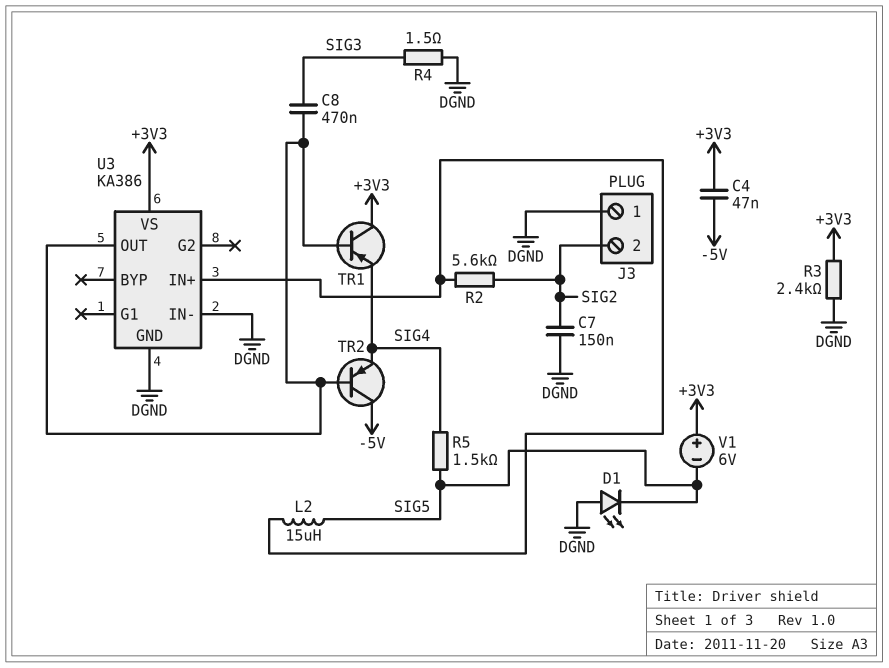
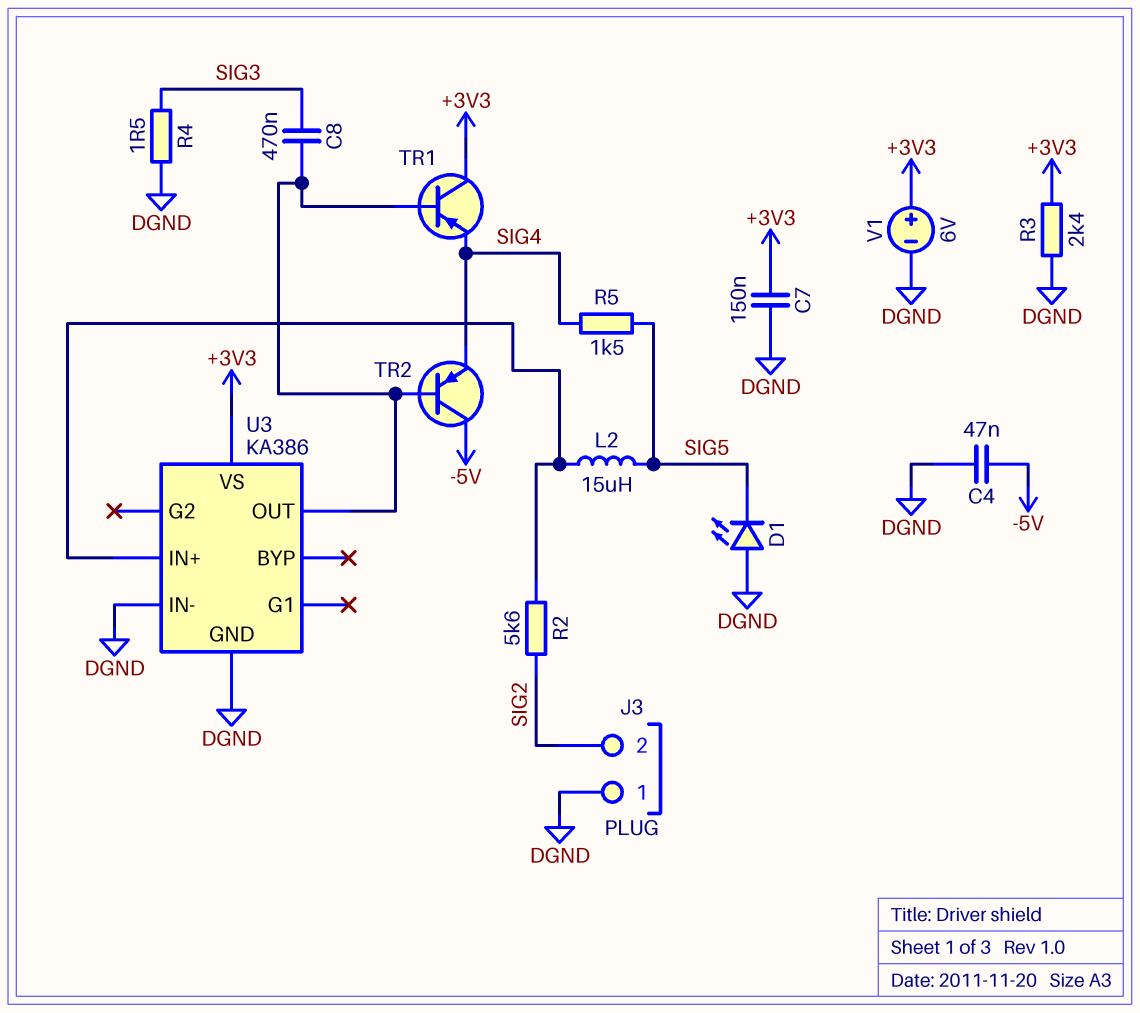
C4: 47nF (+3V3, -5V) -> 47nF (-5V, DGND)
C7: 150nF (DGND, SIG2) -> 150nF (+3V3, DGND)
V1: 6V (plus +3V3, minus SIG5) -> 6V (plus +3V3, minus DGND)

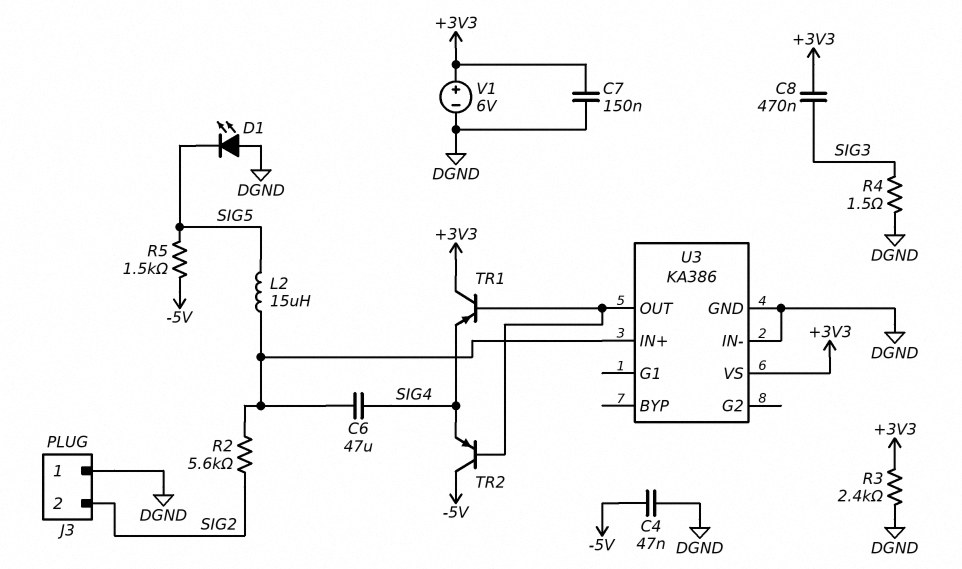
C6: none -> 47uF (SIG4, U3/IN+)
C8: 470nF (SIG3, U3/OUT) -> 470nF (+3V3, SIG3)
R5: 1.5k (SIG4, SIG5) -> 1.5k (-5V, SIG5)

